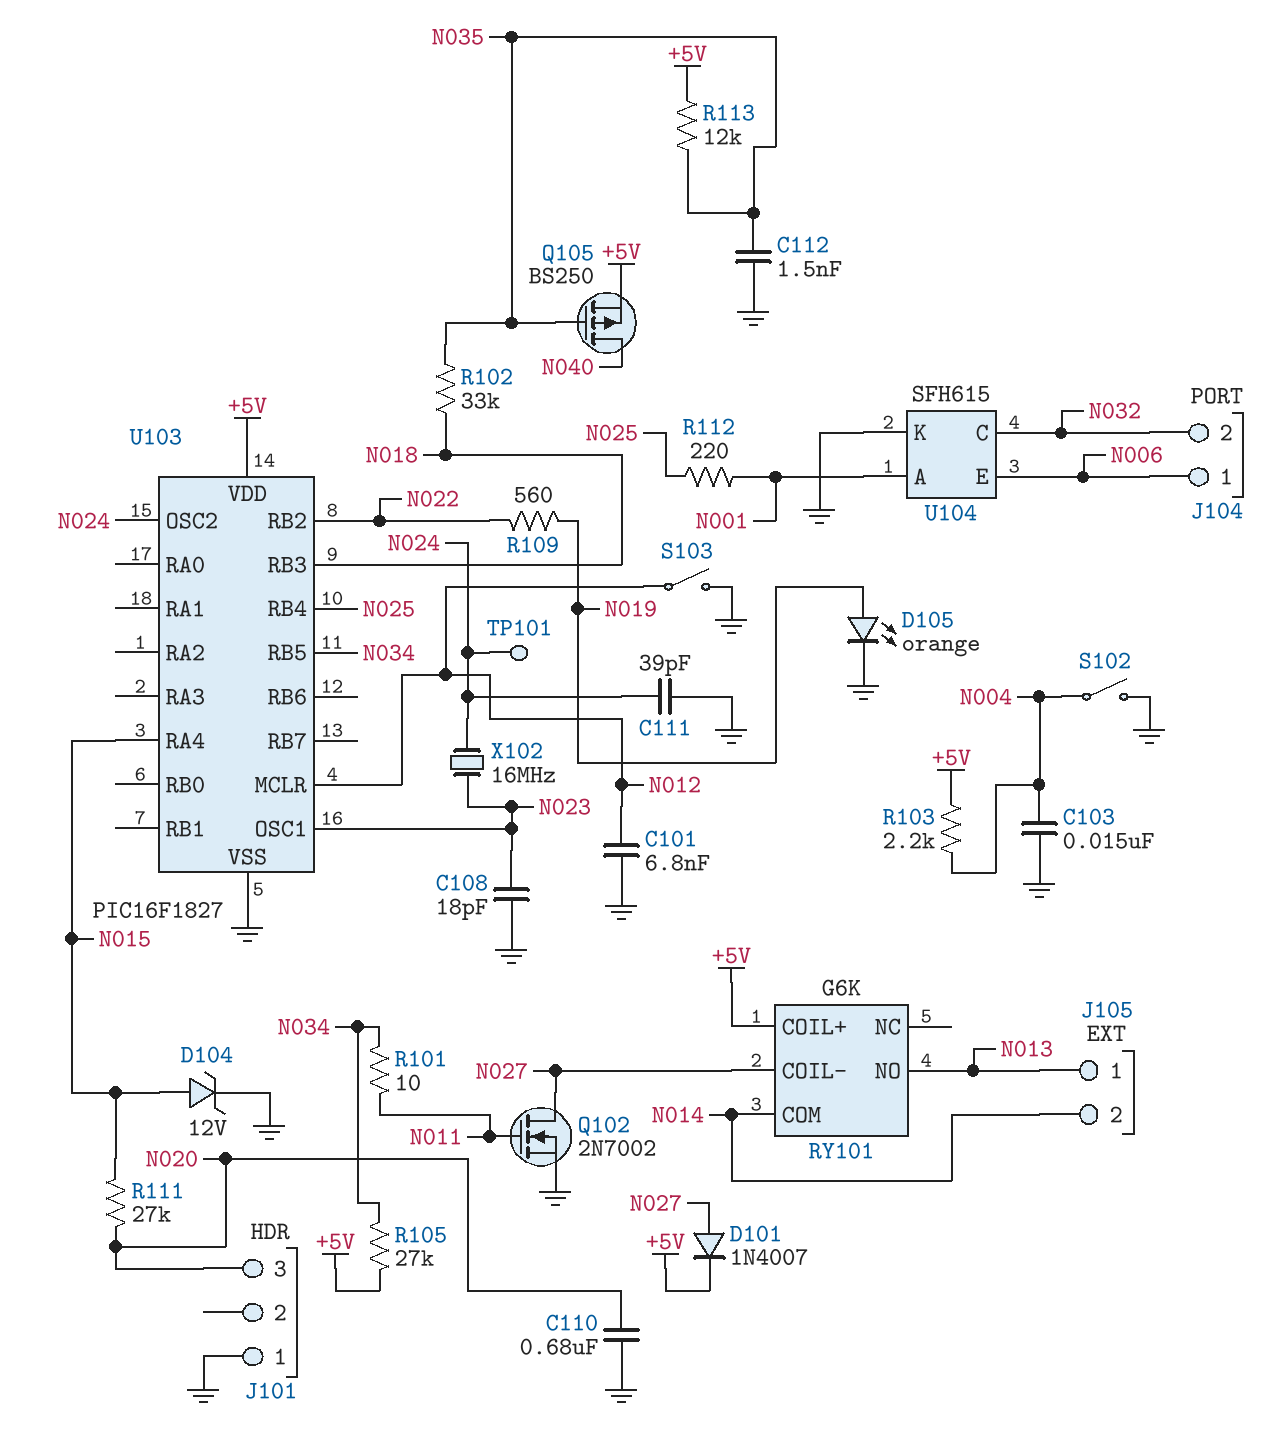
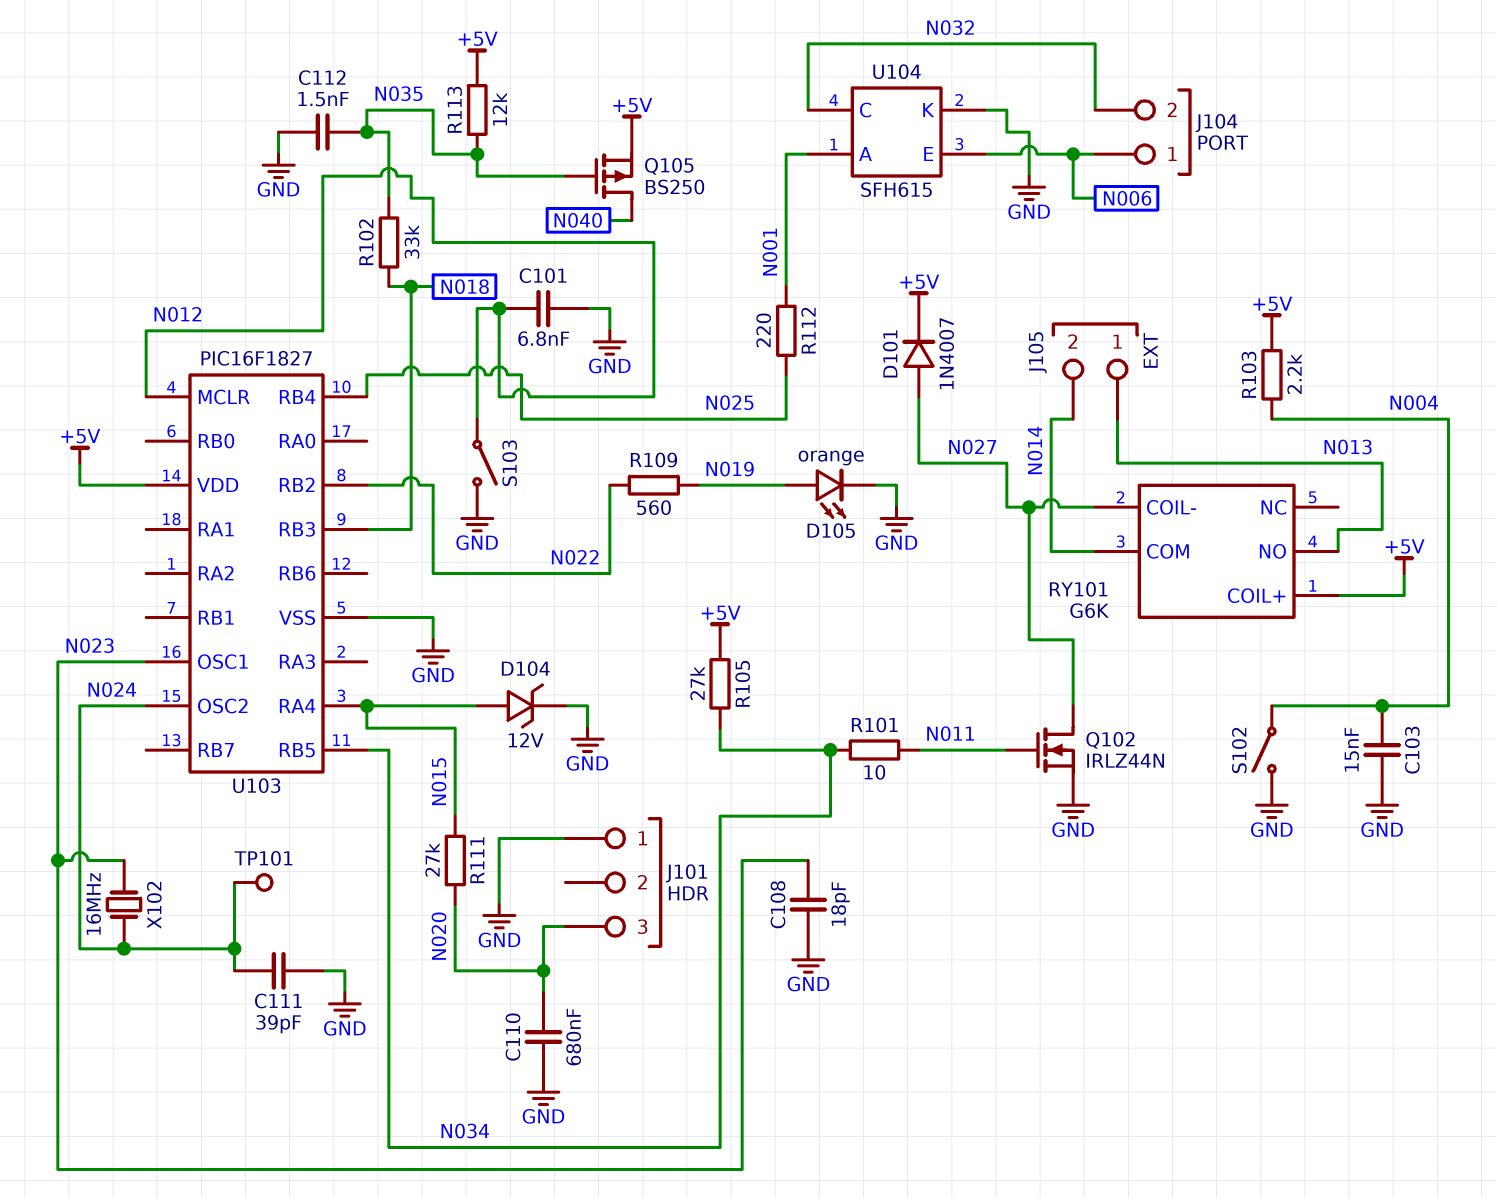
Q102: NMOS 2N7002 (G N011, D N027, S GND) -> NMOS IRLZ44N (G N011, D N027, S GND)

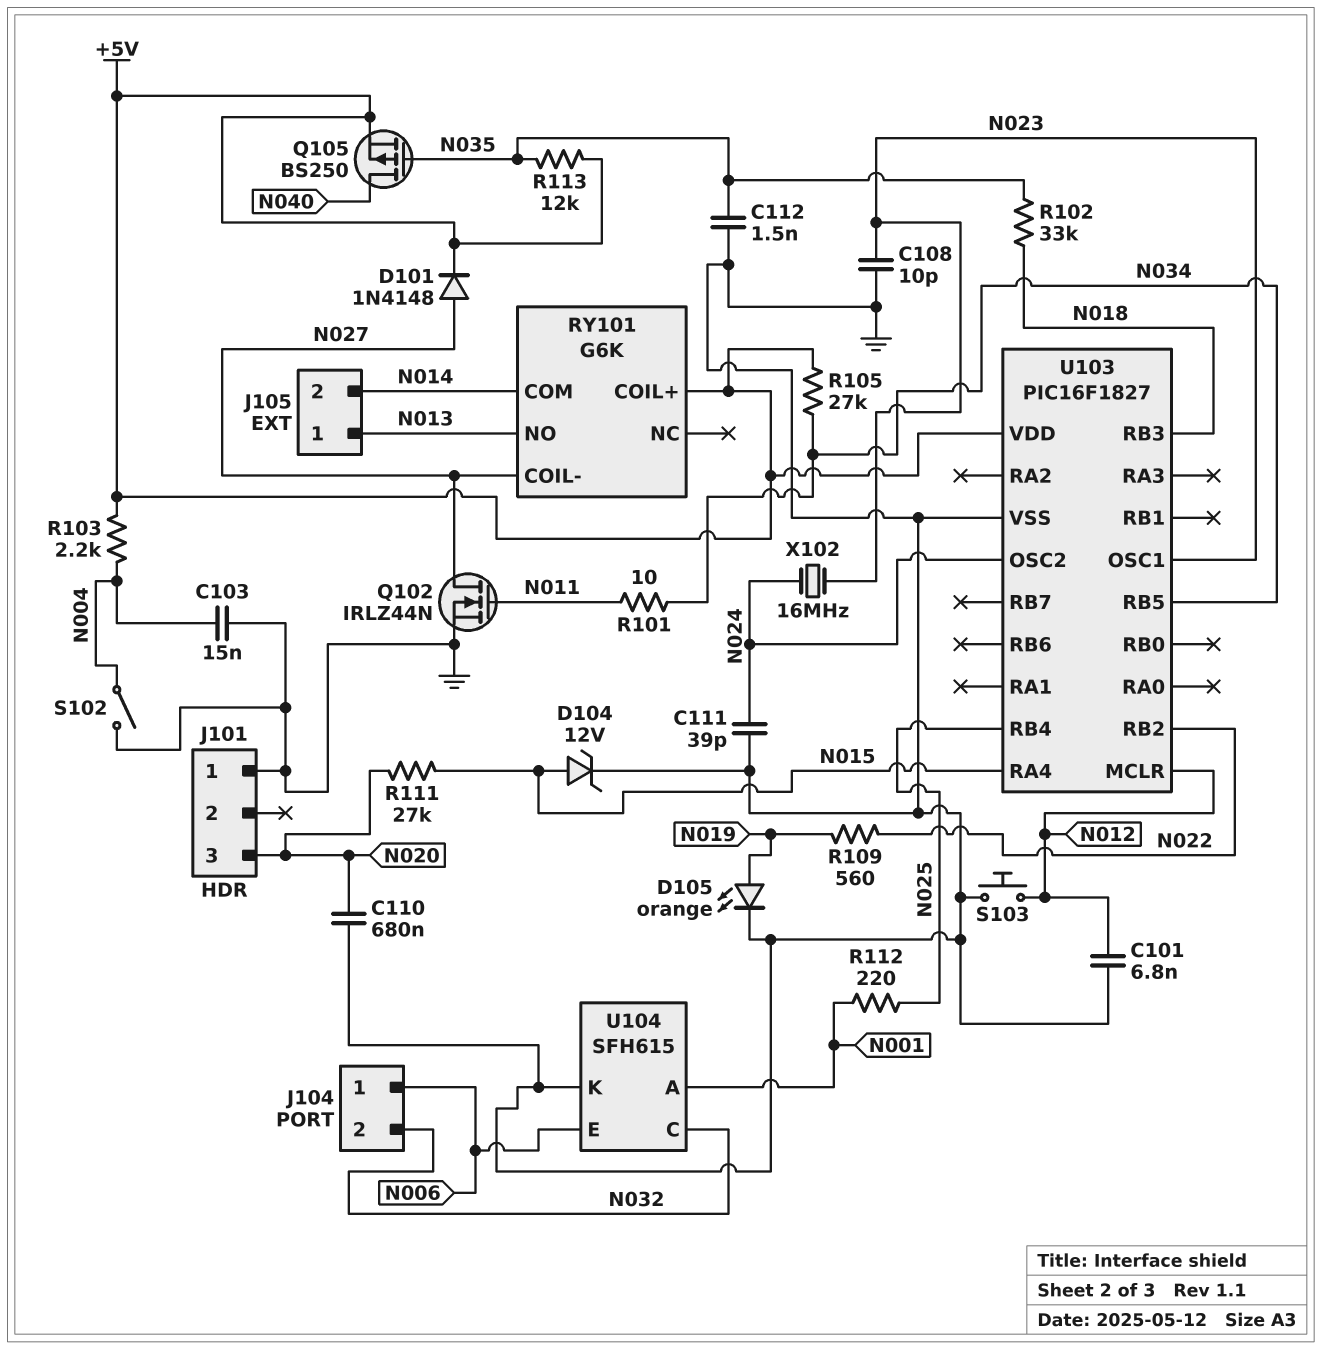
C108: 18pF (GND, N023) -> 10pF (GND, N023)
D101: diode 1N4007 (A N027, K +5V) -> diode 1N4148 (A N027, K +5V)
S103: switch (GND, N012) -> button (GND, N012)
TP101: test point (N024) -> none

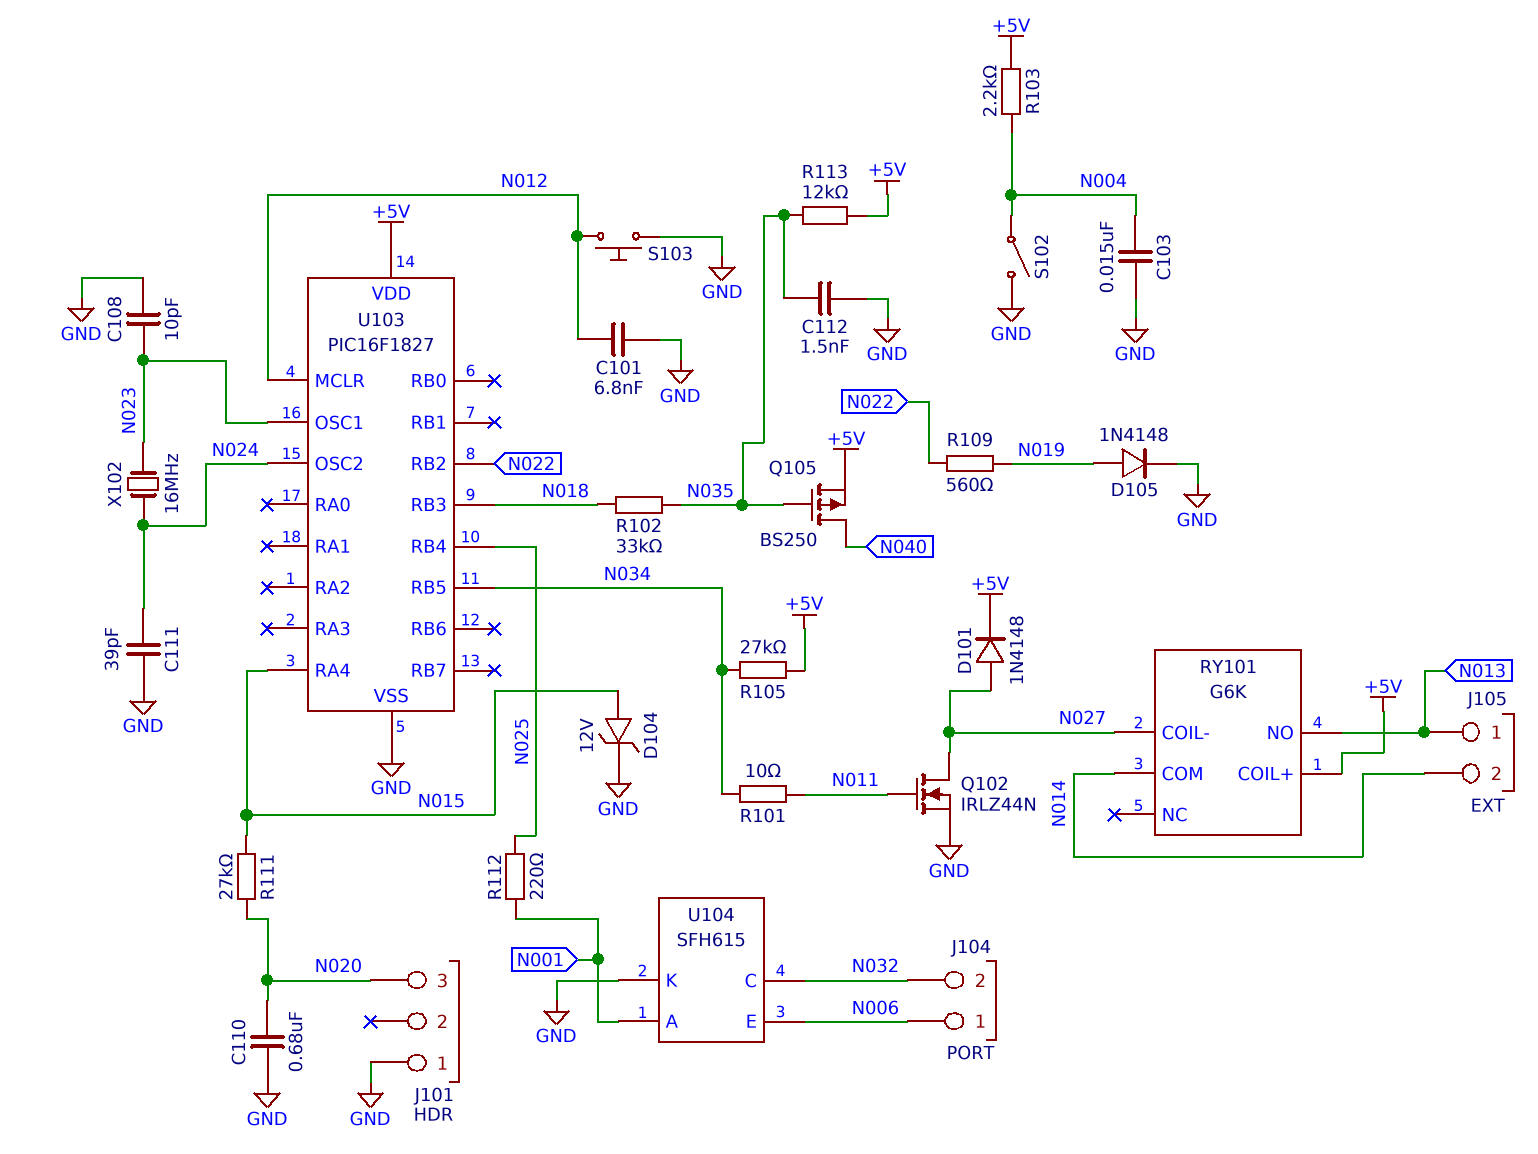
D105: LED orange (A N019, K GND) -> diode 1N4148 (A N019, K GND)

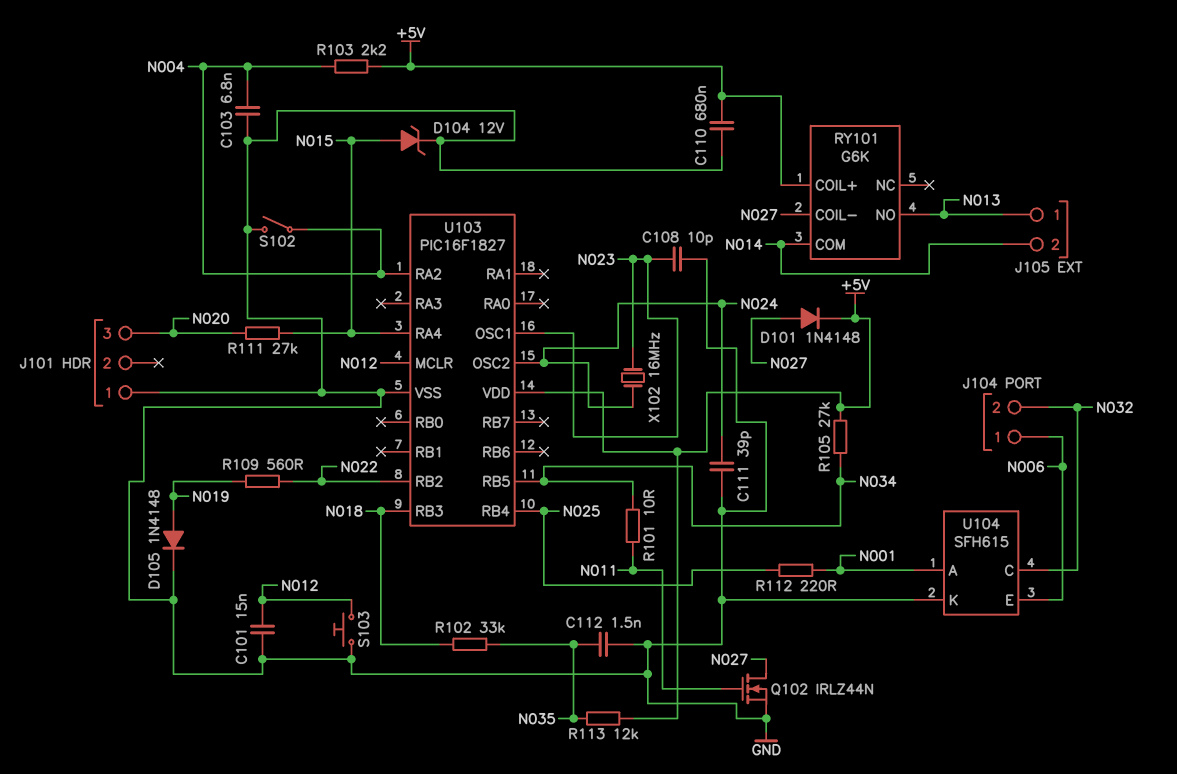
C101: 6.8nF (GND, N012) -> 15nF (GND, N012)
C103: 15nF (GND, N004) -> 6.8nF (GND, N004)
C110: 680nF (GND, N020) -> 680nF (+5V, GND)
Q105: PMOS BS250 (G N035, D N040, S +5V) -> none
U103 pin RA2: none -> N004

